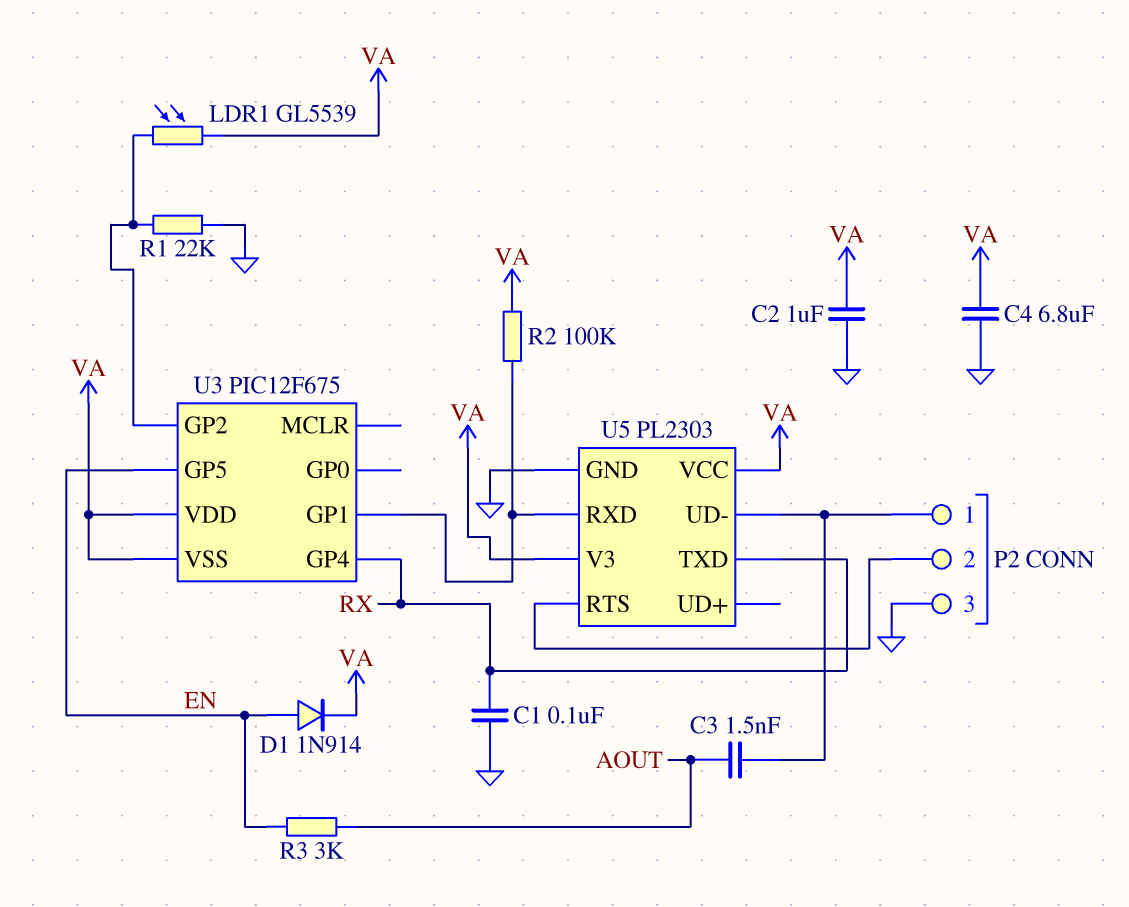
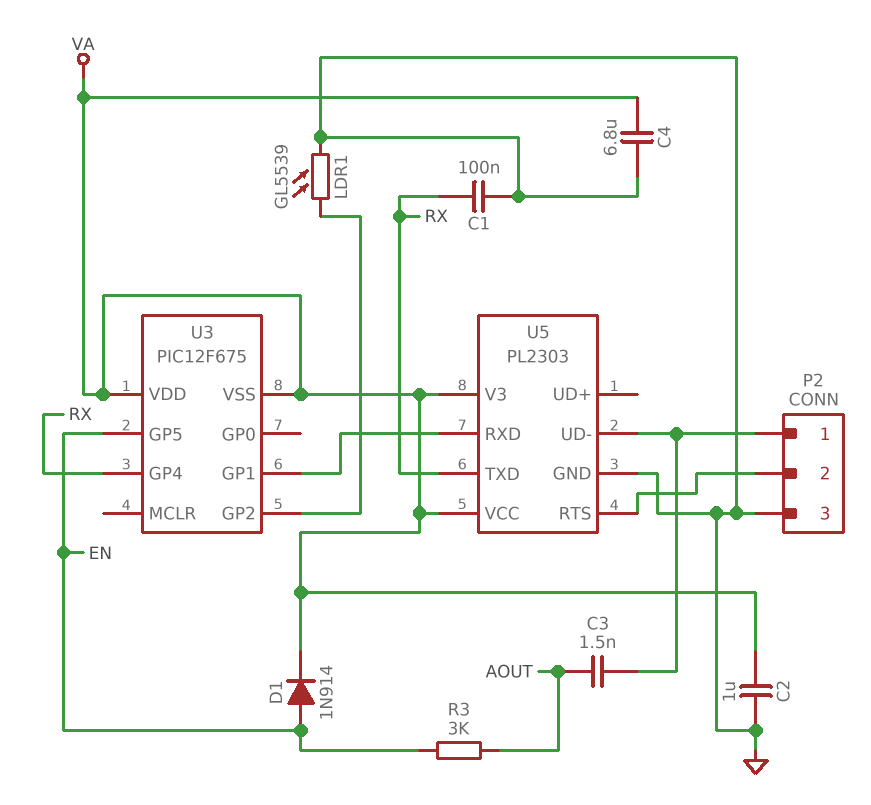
LDR1: GL5539 (U3/GP2, VA) -> GL5539 (GND, U3/GP2)
R1: 22k (GND, U3/GP2) -> none
R2: 100k (U3/GP1, VA) -> none

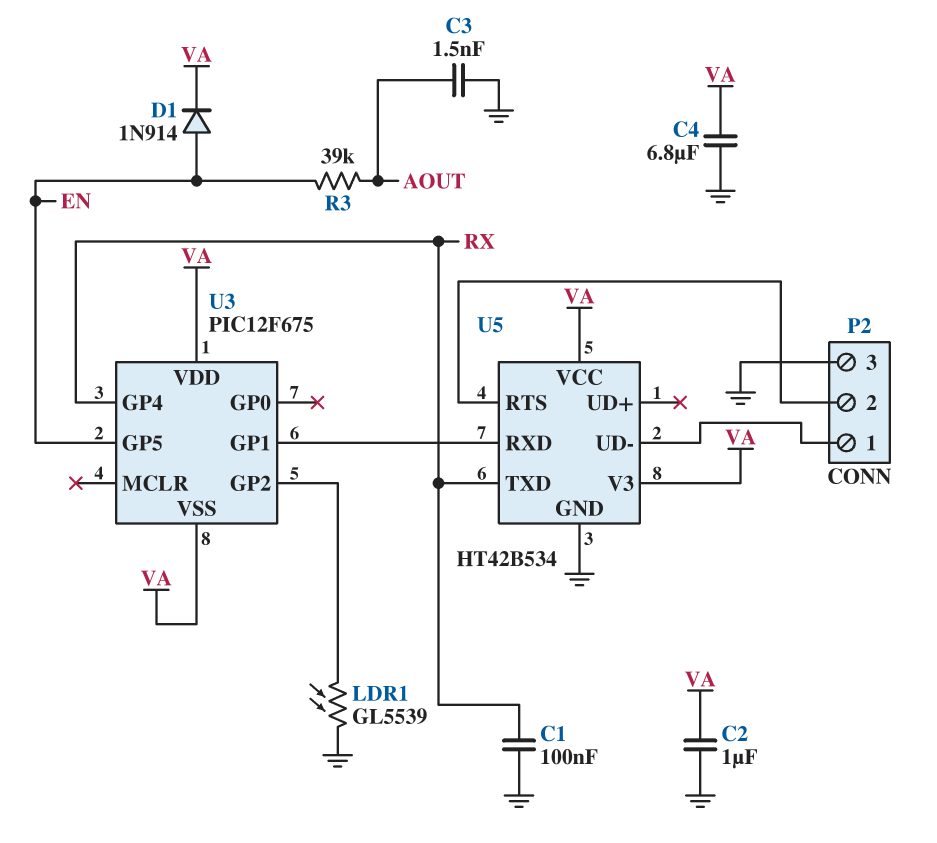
C3: 1.5nF (AOUT, P2/1) -> 1.5nF (AOUT, GND)
R3: 3k (AOUT, EN) -> 39k (AOUT, EN)
U5: PL2303 -> HT42B534

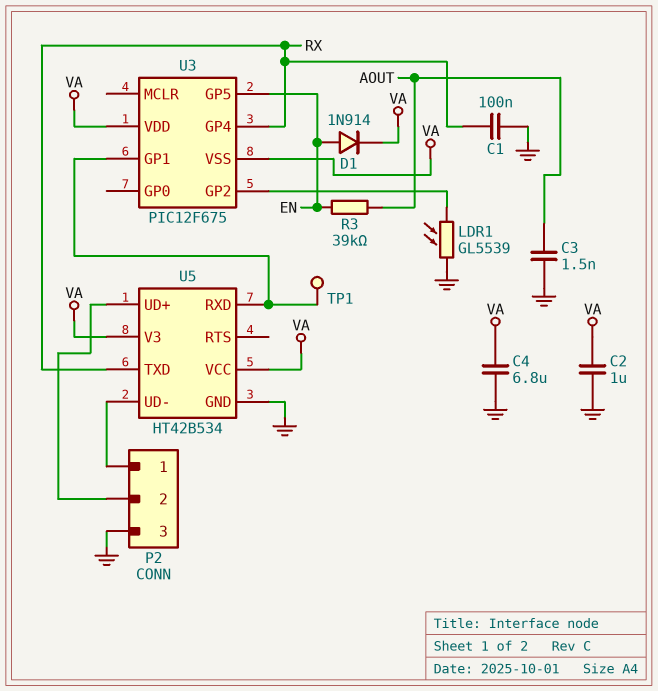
TP1: none -> test point (U3/GP1)
U5 pin RTS: P2/2 -> none
U5 pin UD+: none -> P2/2

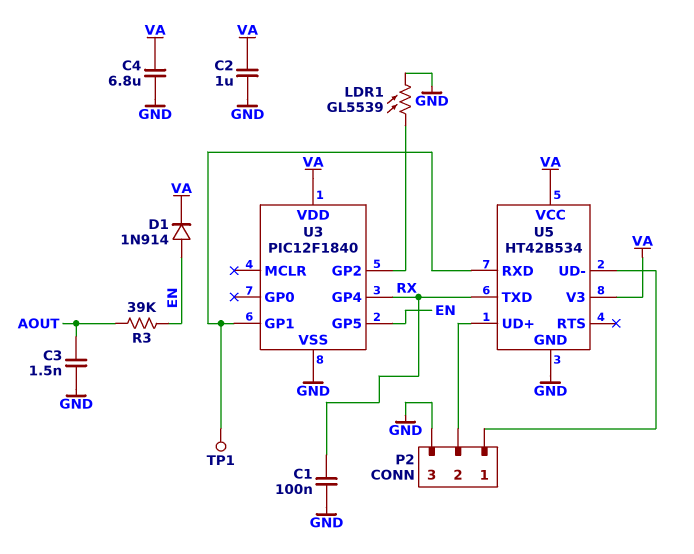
U3: PIC12F675 -> PIC12F1840
U3 pin VSS: VA -> GND

